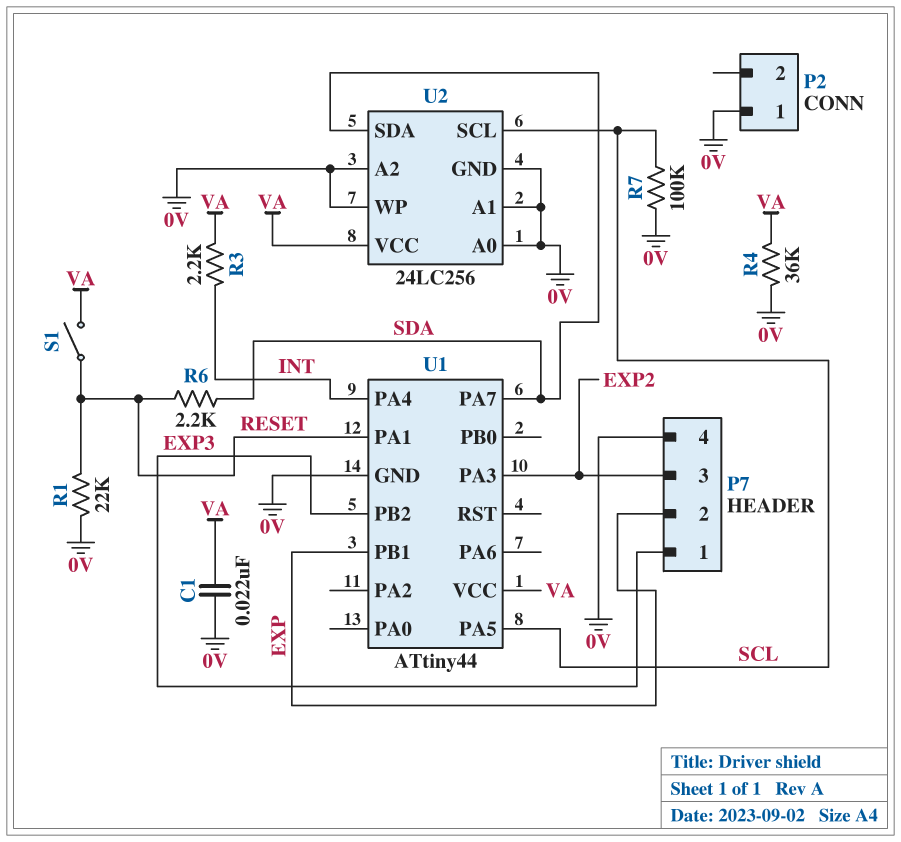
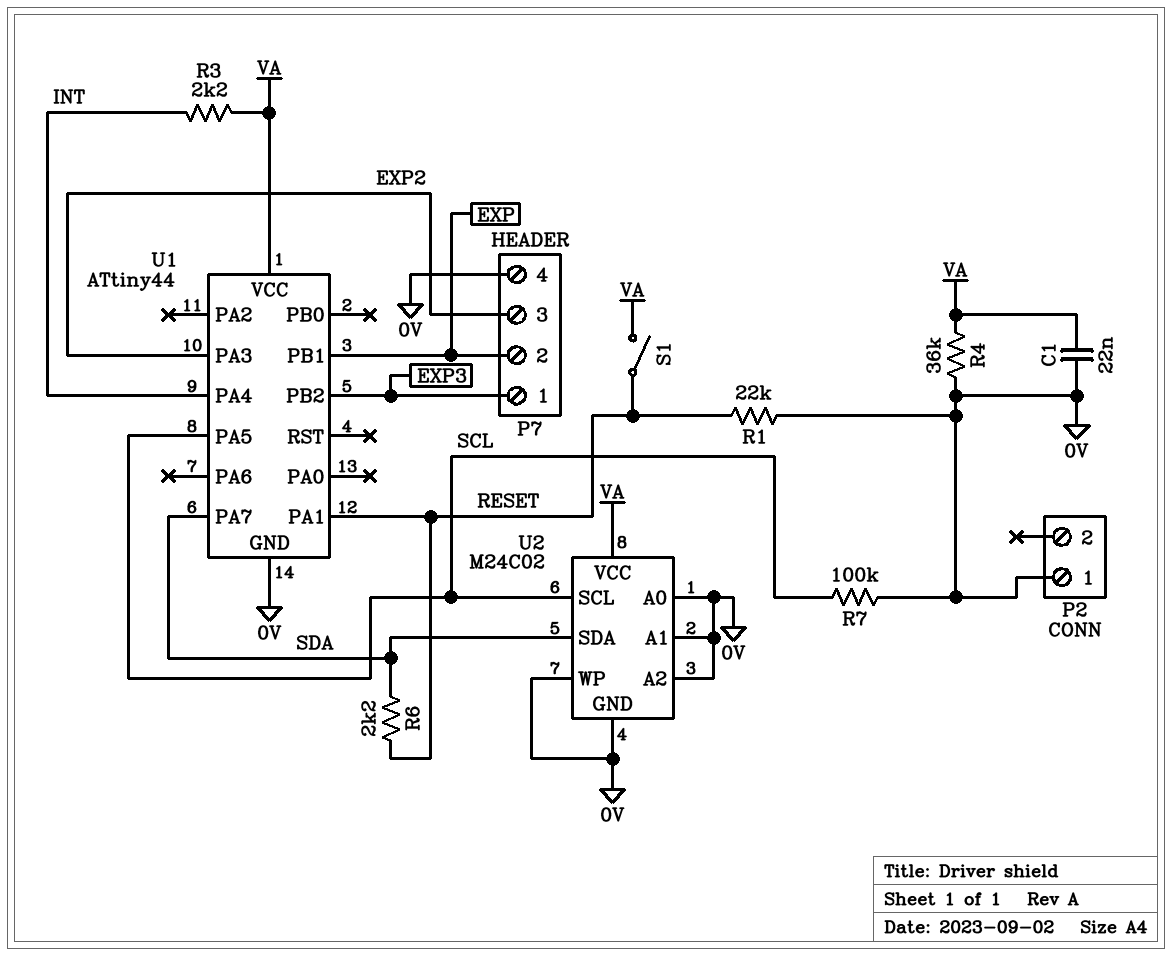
U2: 24LC256 -> M24C02

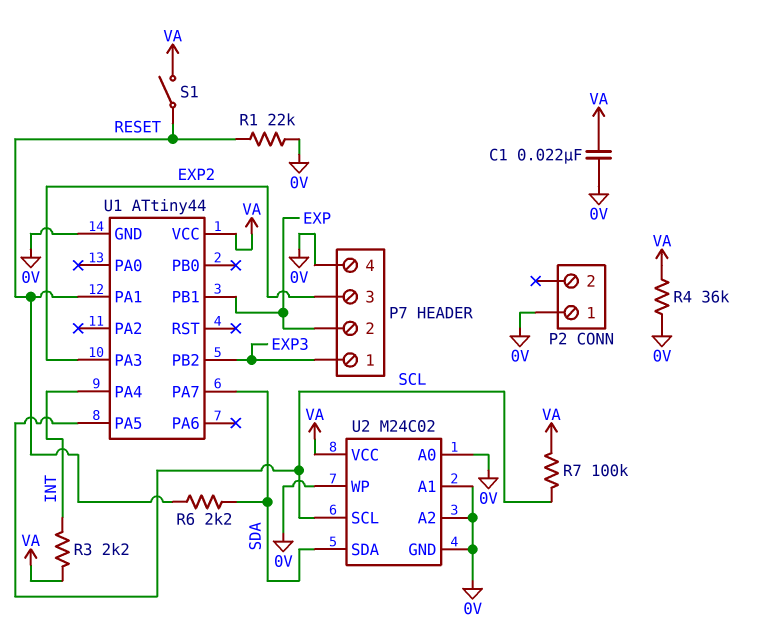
R7: 100k (0V, SCL) -> 100k (SCL, VA)

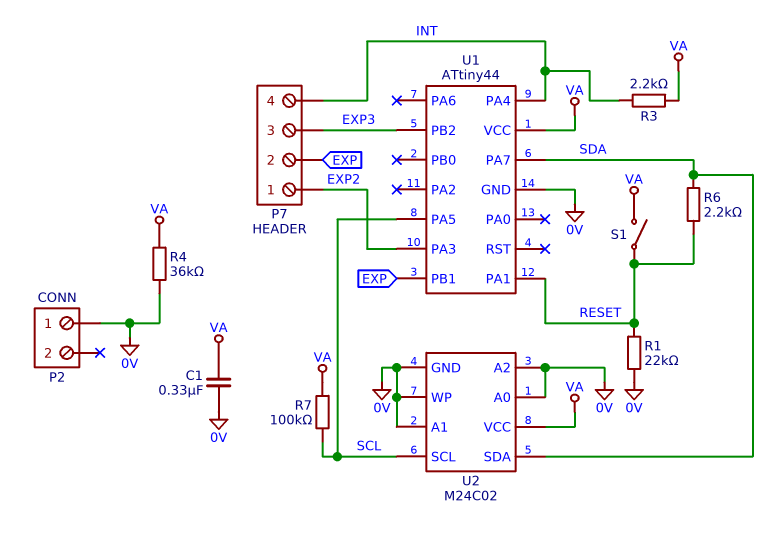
C1: 22nF (0V, VA) -> 330nF (0V, VA)
P7 pin 1: EXP3 -> EXP2
P7 pin 3: EXP2 -> EXP3
P7 pin 4: 0V -> INT

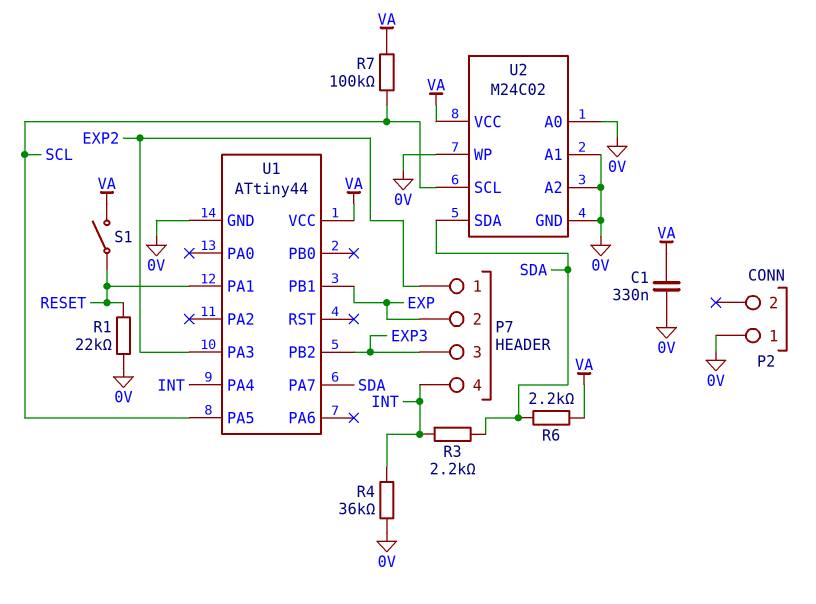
R3: 2.2k (INT, VA) -> 2.2k (INT, SDA)
R4: 36k (0V, VA) -> 36k (0V, INT)
R6: 2.2k (RESET, SDA) -> 2.2k (SDA, VA)

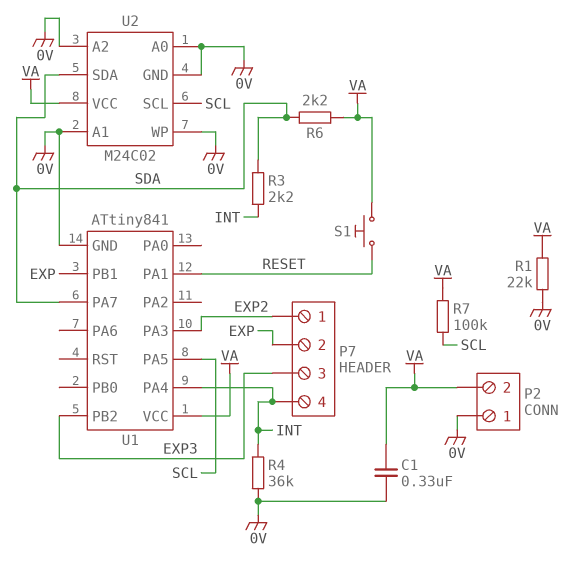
P2 pin 2: none -> VA
R1: 22k (0V, RESET) -> 22k (0V, VA)
S1: switch (RESET, VA) -> button (RESET, VA)
U1: ATtiny44 -> ATtiny841

